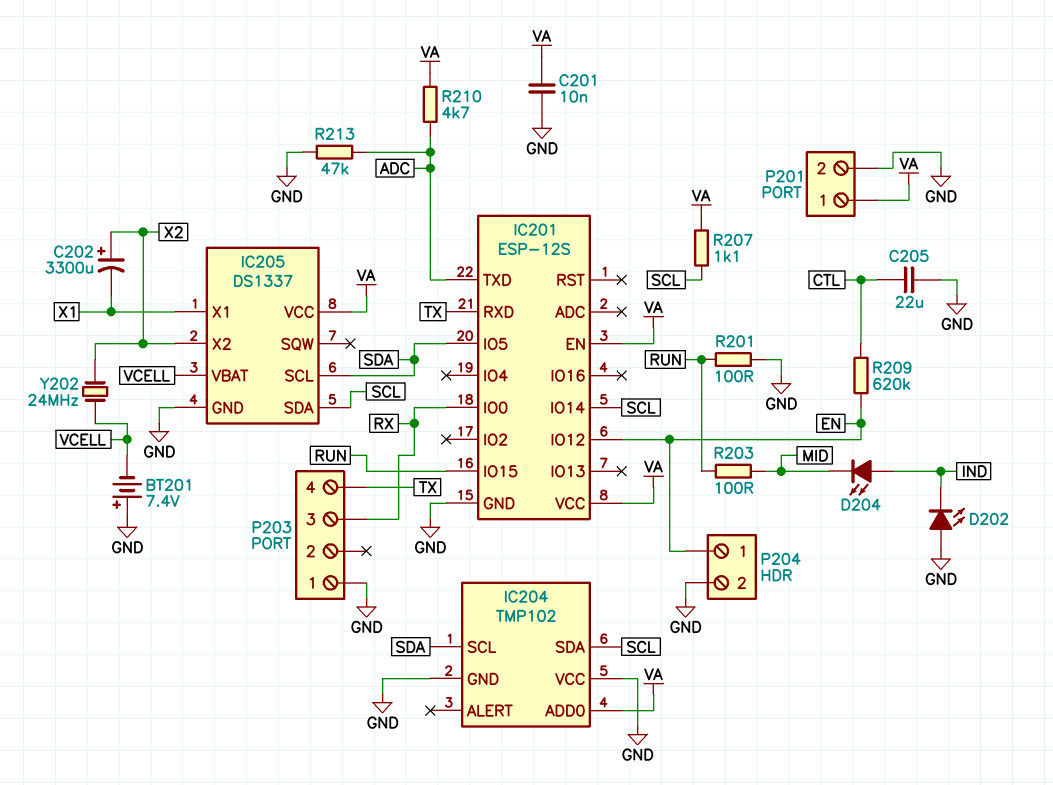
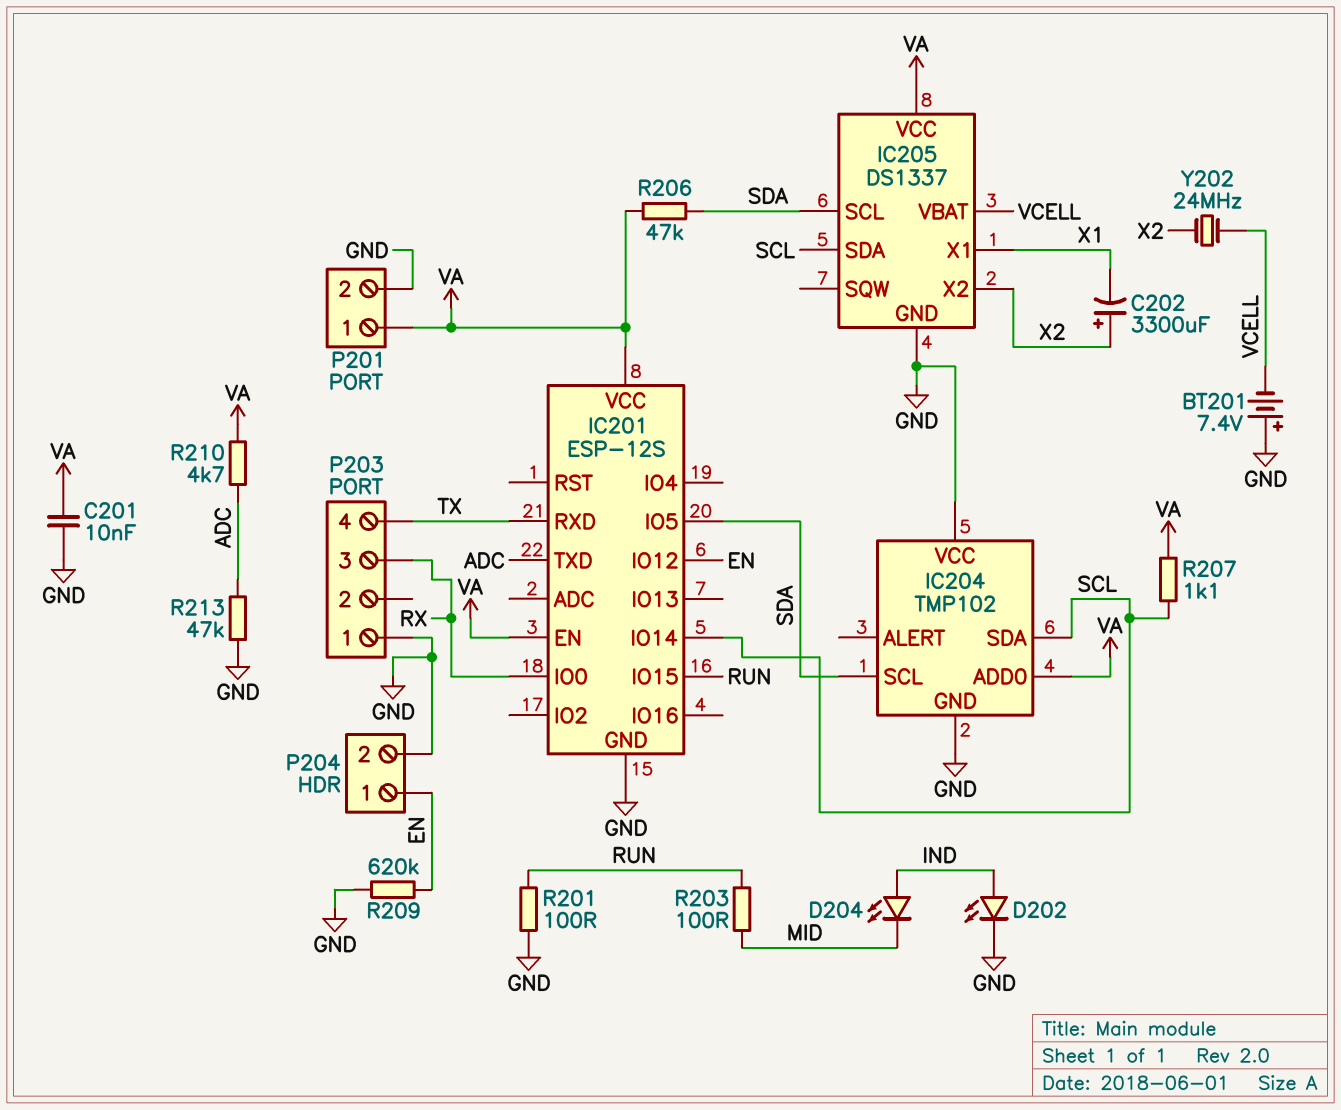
C205: 22uF (CTL, GND) -> none
D202: LED (A GND, K IND) -> LED (A IND, K GND)
R206: none -> 47k (SDA, VA)
R209: 620k (CTL, EN) -> 620k (EN, GND)

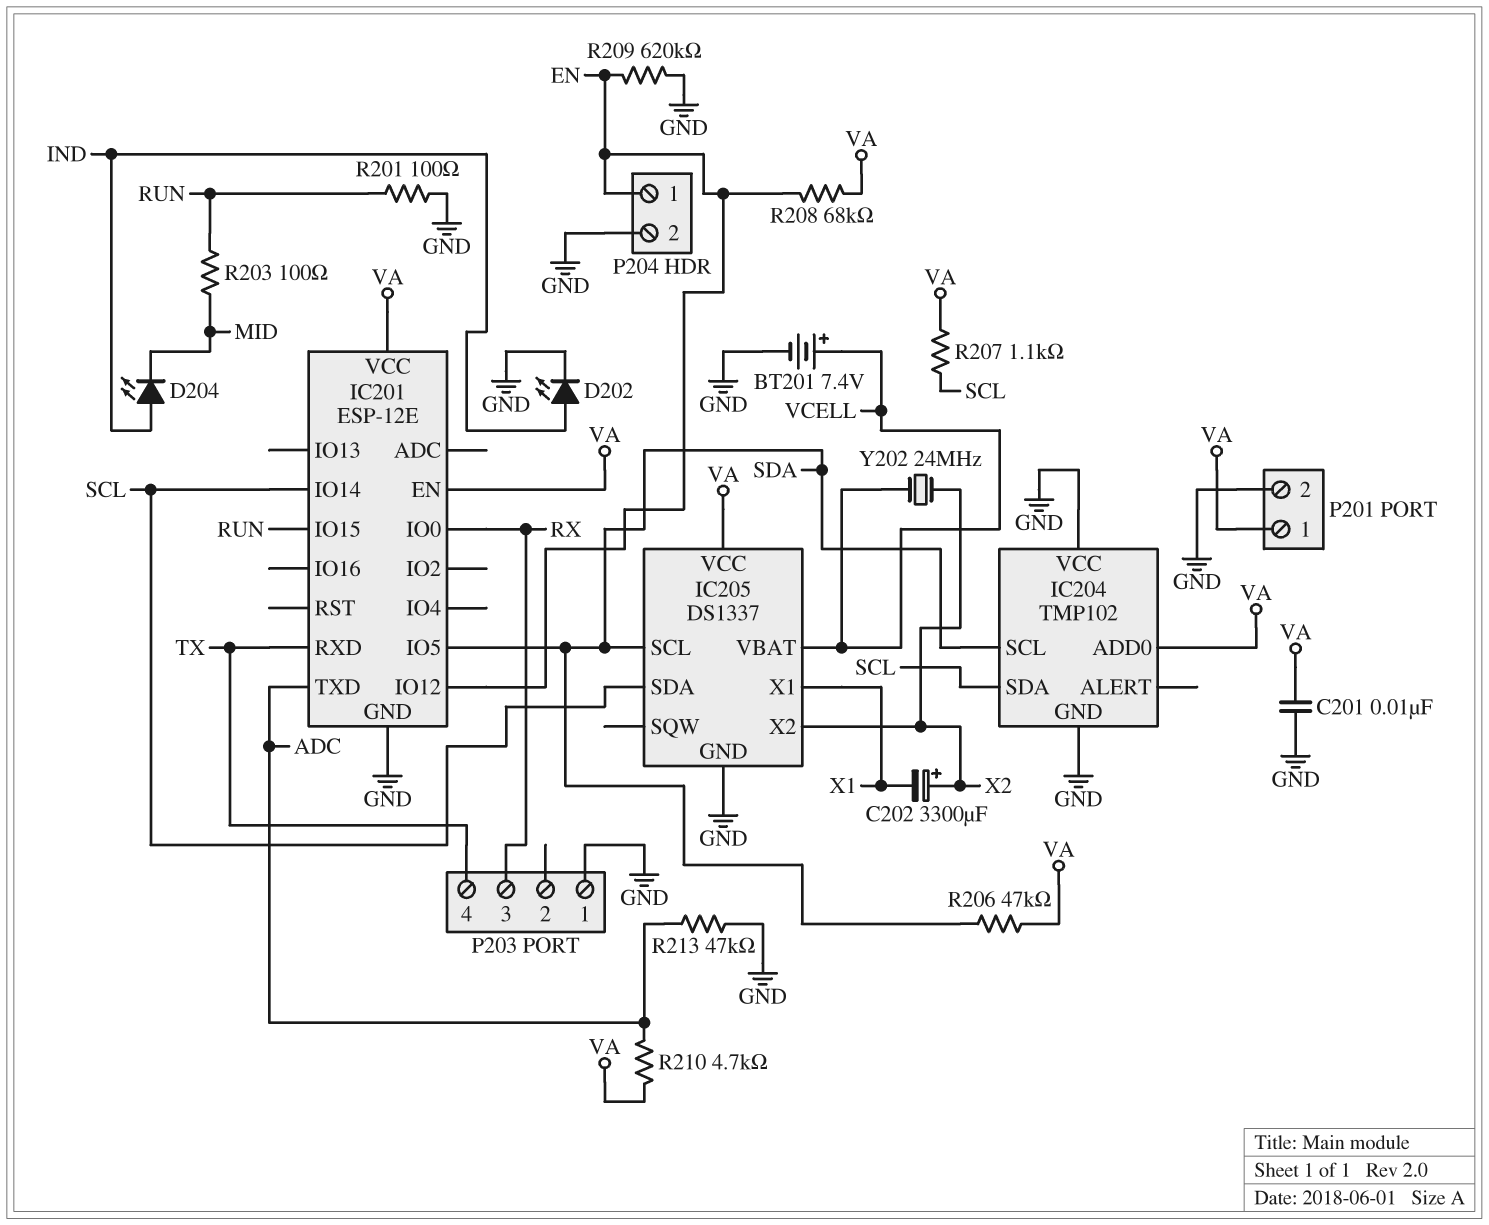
BT201: 7.4V (plus GND, minus VCELL) -> 7.4V (plus VCELL, minus GND)
IC201: ESP-12S -> ESP-12E
R208: none -> 68k (EN, VA)

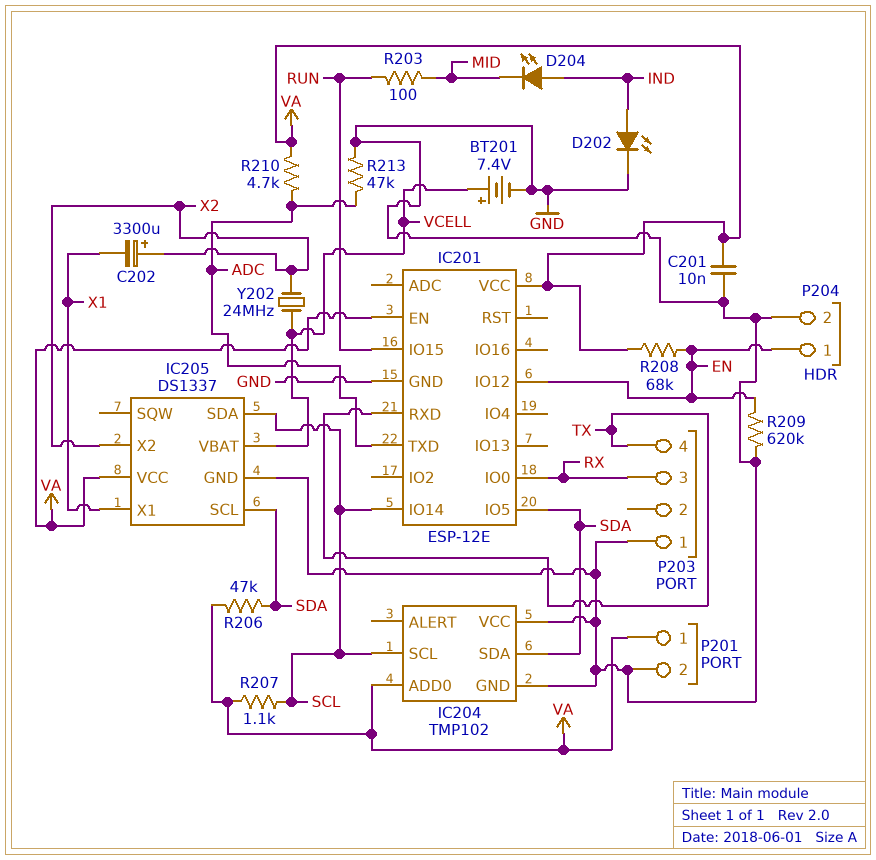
IC204 pin SCL: SDA -> SCL
IC204 pin SDA: SCL -> SDA
R201: 100 (GND, RUN) -> none

